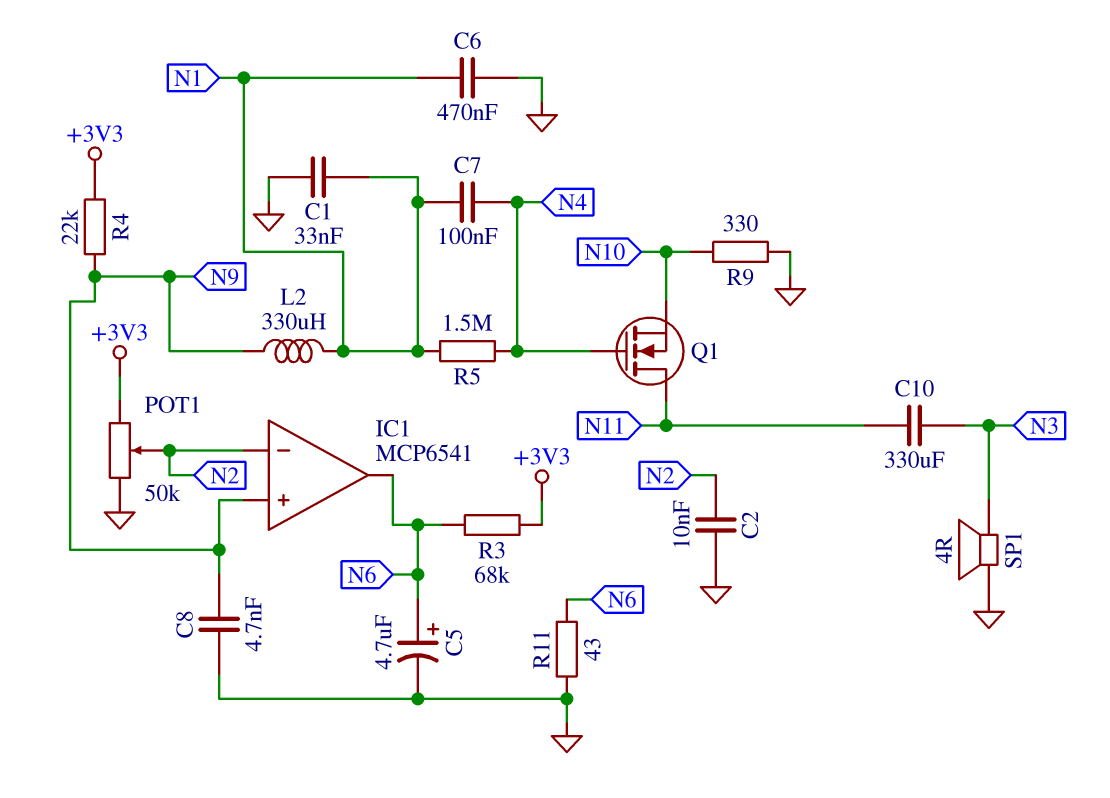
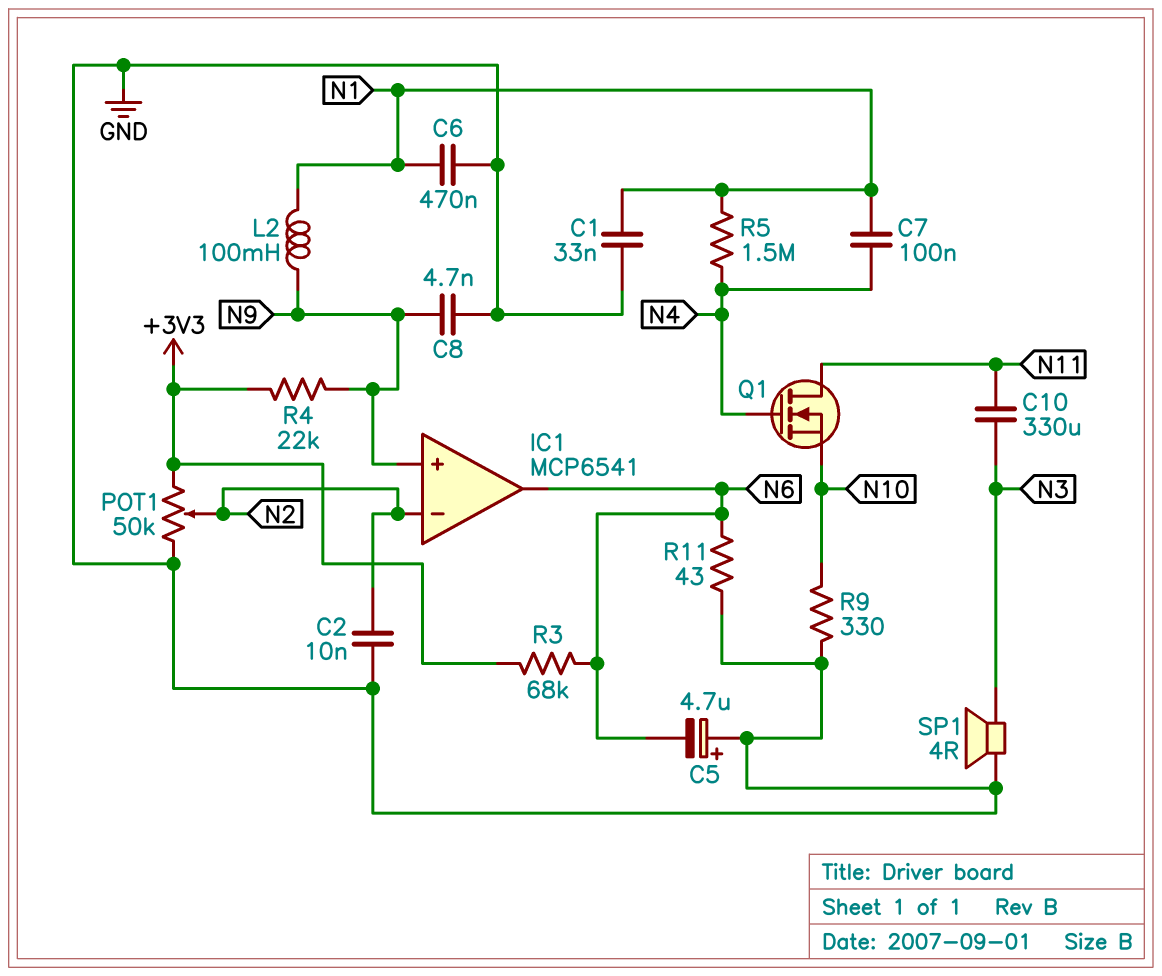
C5: 4.7uF (plus N6, minus GND) -> 4.7uF (plus GND, minus N6)
L2: 330uH (N1, N9) -> 100mH (N1, N9)

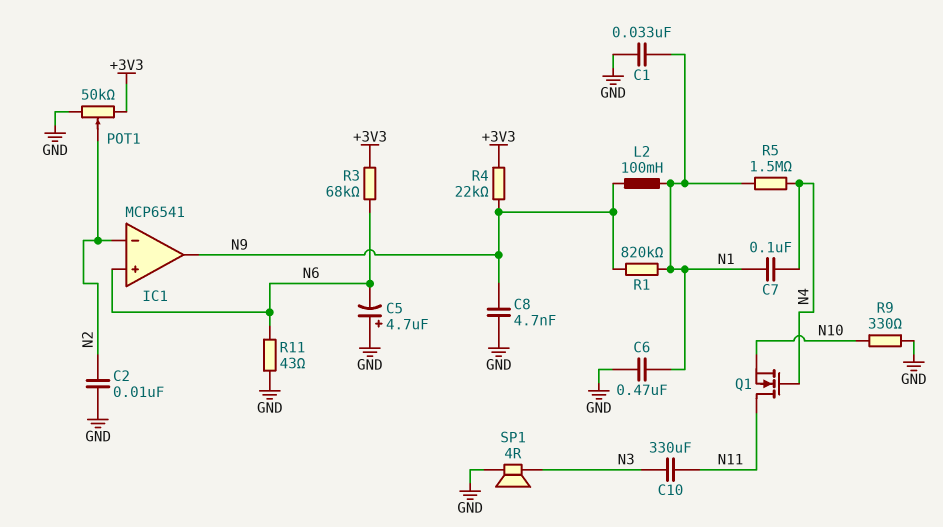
IC1 pin in+: N9 -> N6
IC1 pin out: N6 -> N9
R1: none -> 820k (N1, N9)

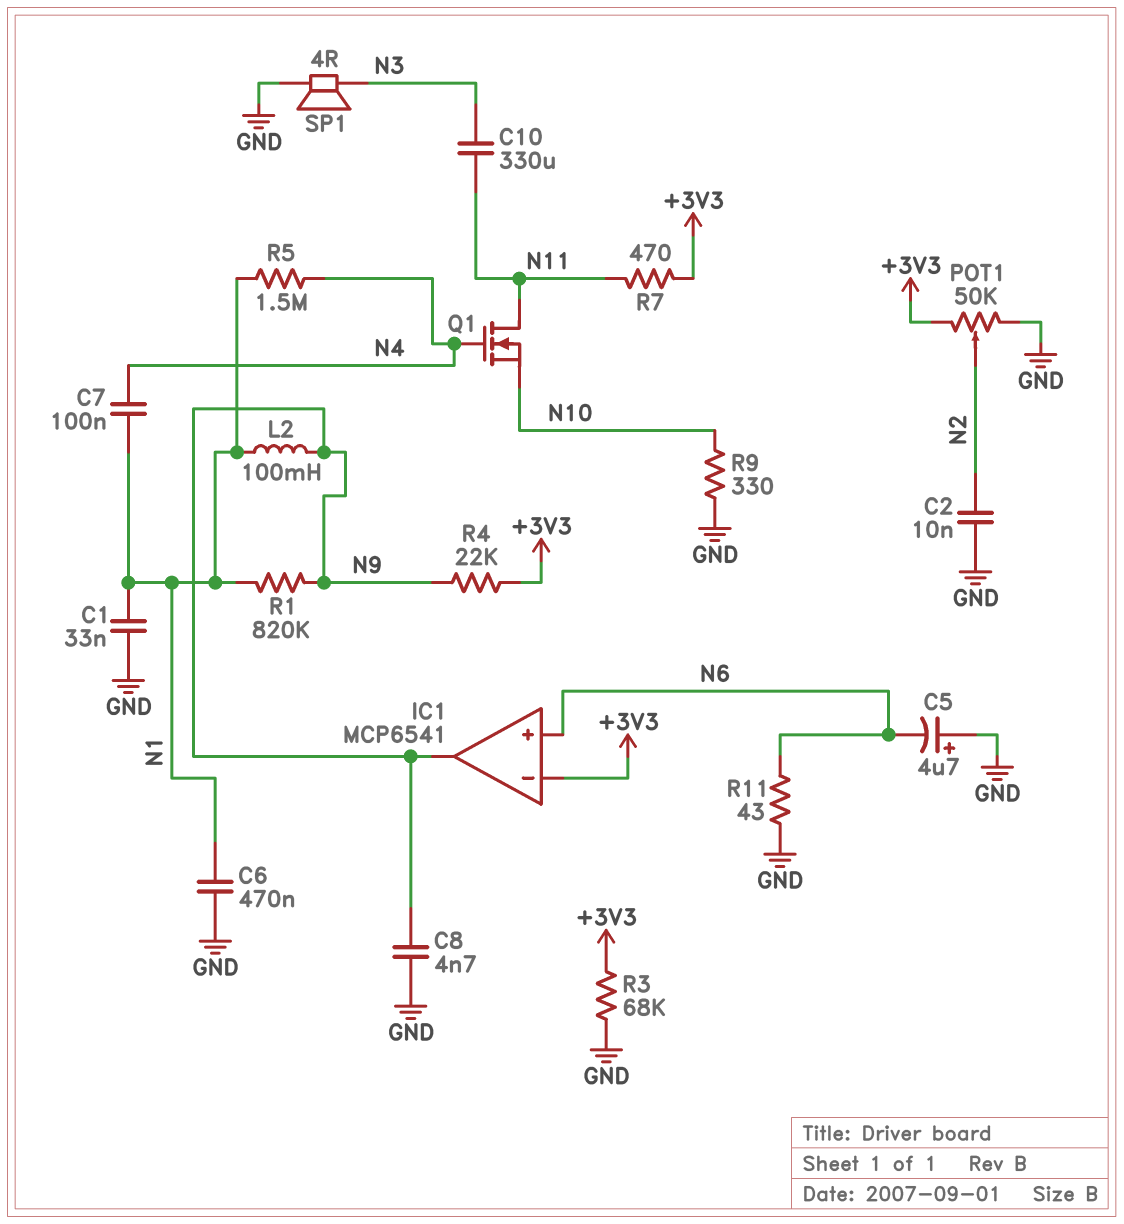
IC1 pin in-: N2 -> +3V3
R3: 68k (+3V3, N6) -> 68k (+3V3, GND)
R7: none -> 470 (+3V3, N11)

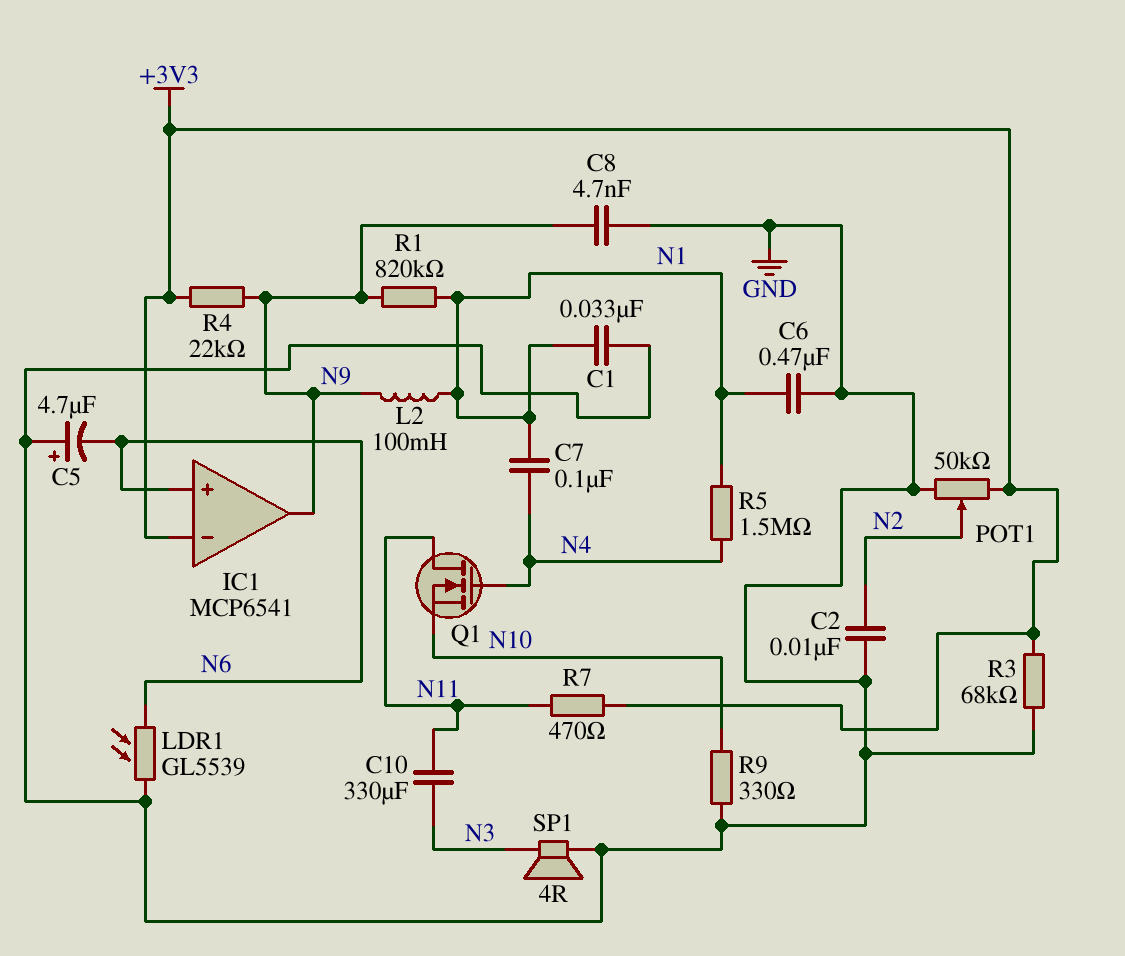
LDR1: none -> GL5539 (GND, N6)
R11: 43 (GND, N6) -> none

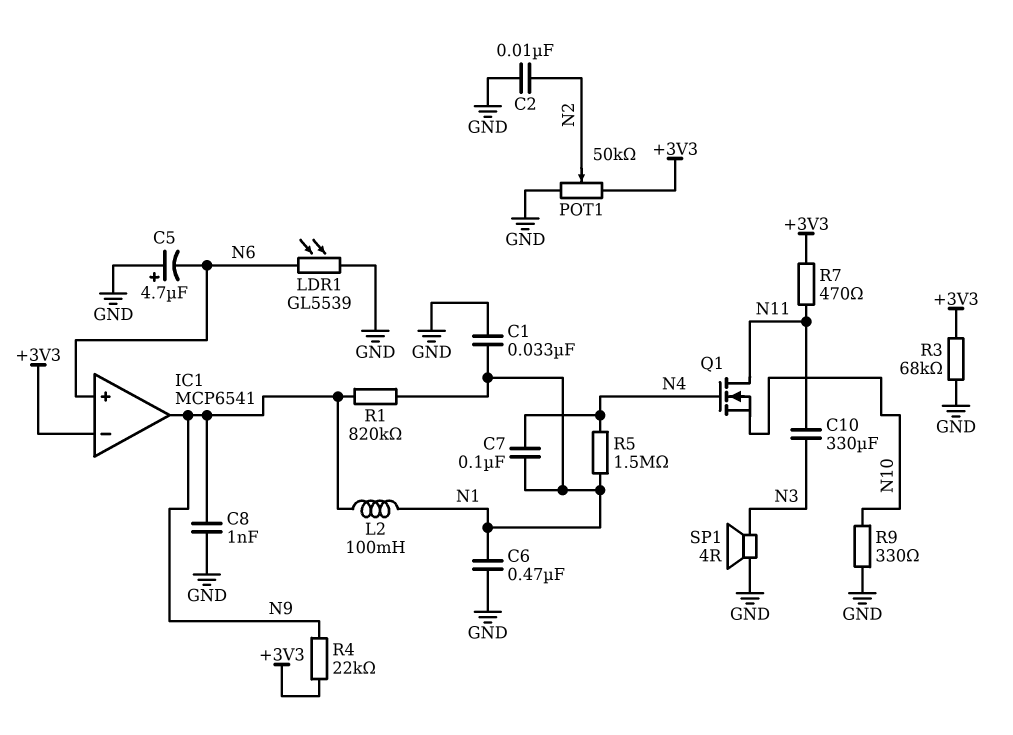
C8: 4.7nF (GND, N9) -> 1nF (GND, N9)

